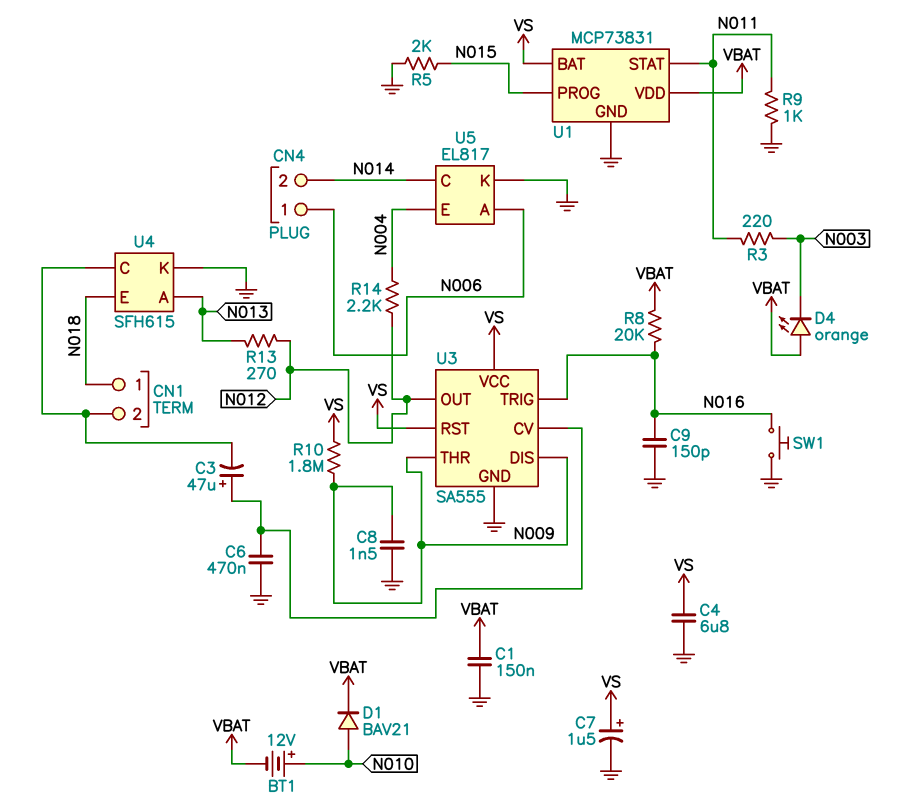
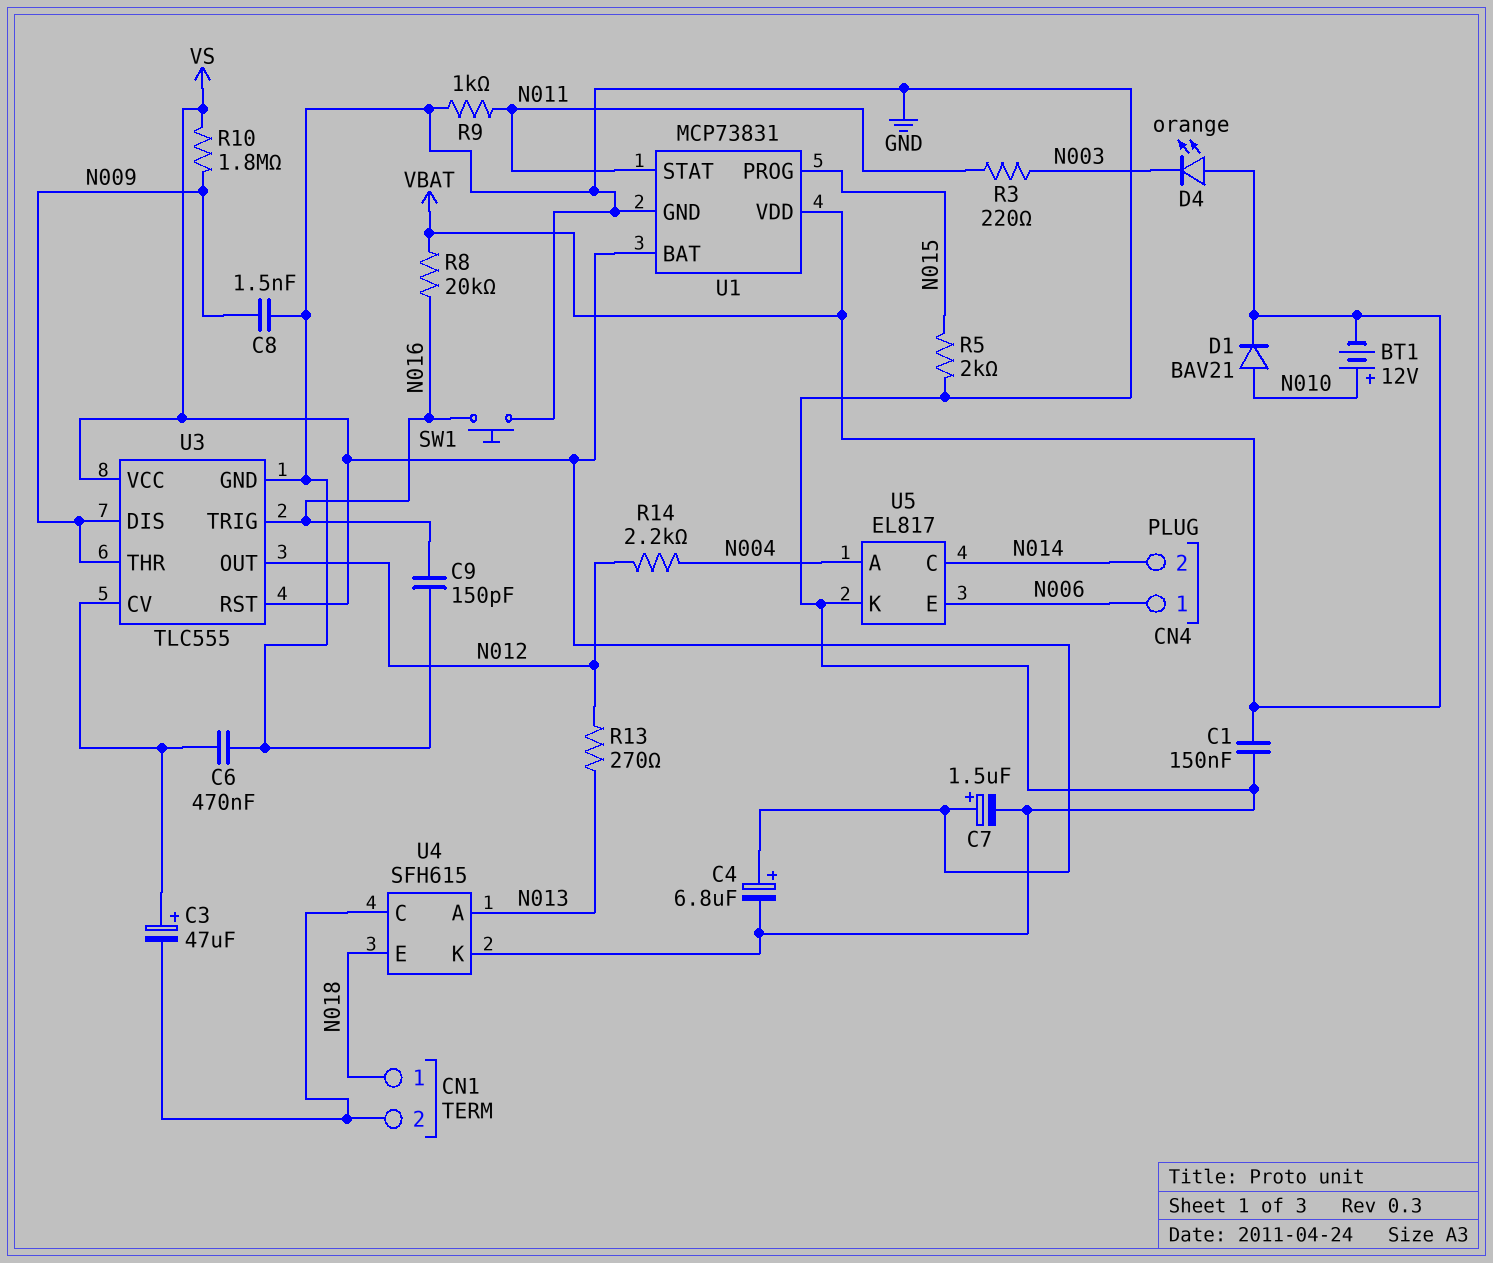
C4: 6.8uF (GND, VS) -> 6.8uF (plus VS, minus GND)
U3: SA555 -> TLC555
U5 pin A: N006 -> N004
U5 pin E: N004 -> N006

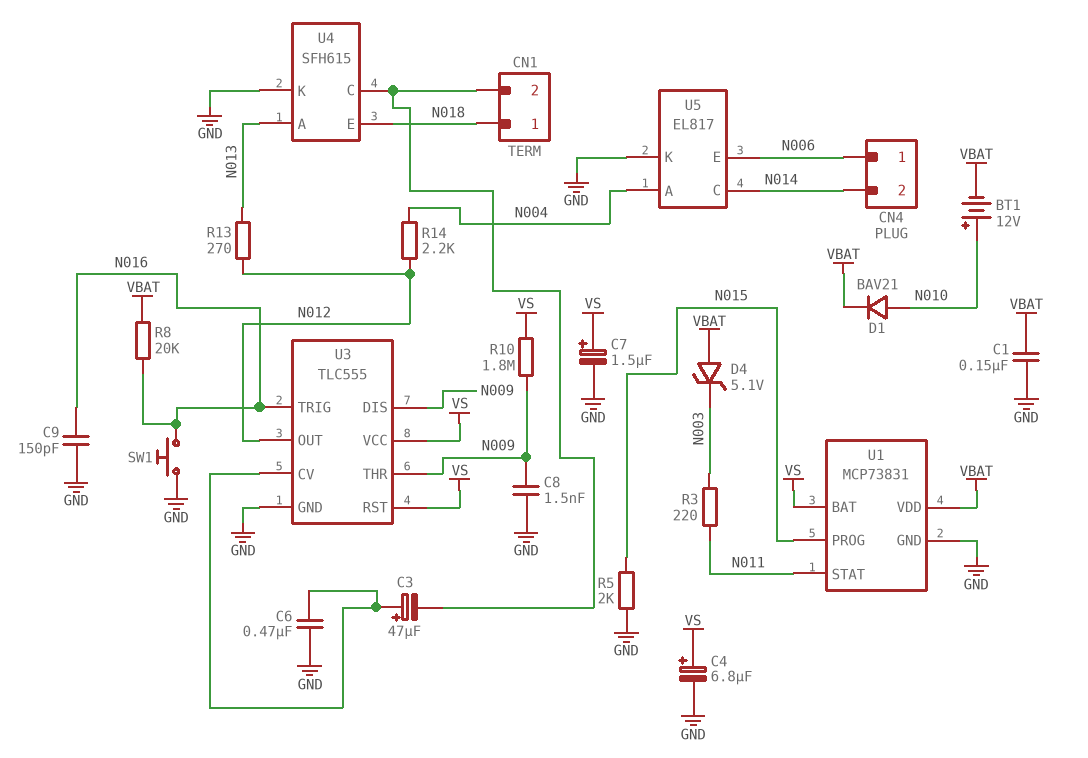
D4: LED orange (A VBAT, K N003) -> zener 5.1V (A VBAT, K N003)
R9: 1k (GND, N011) -> none

